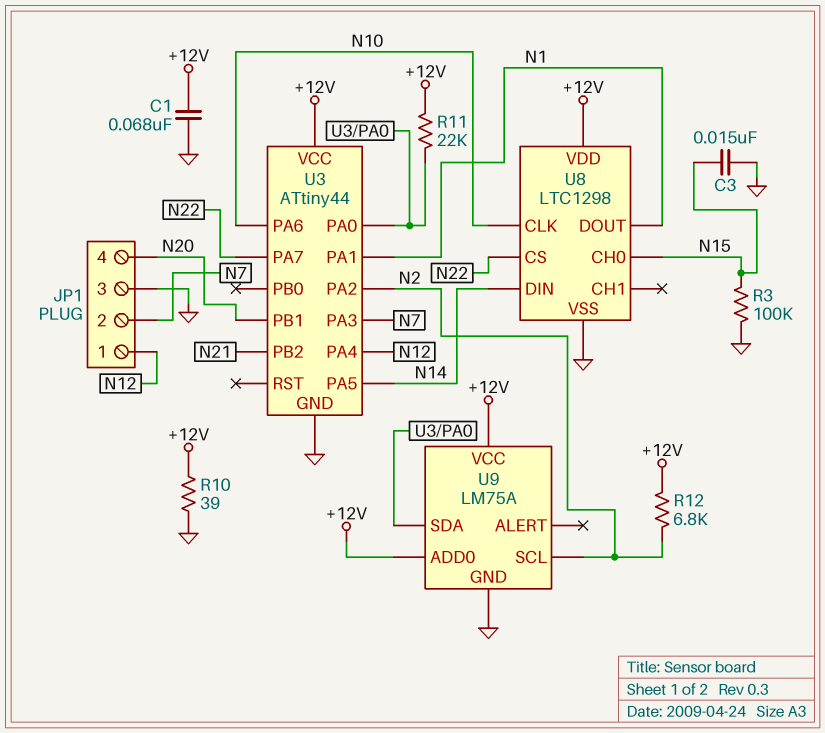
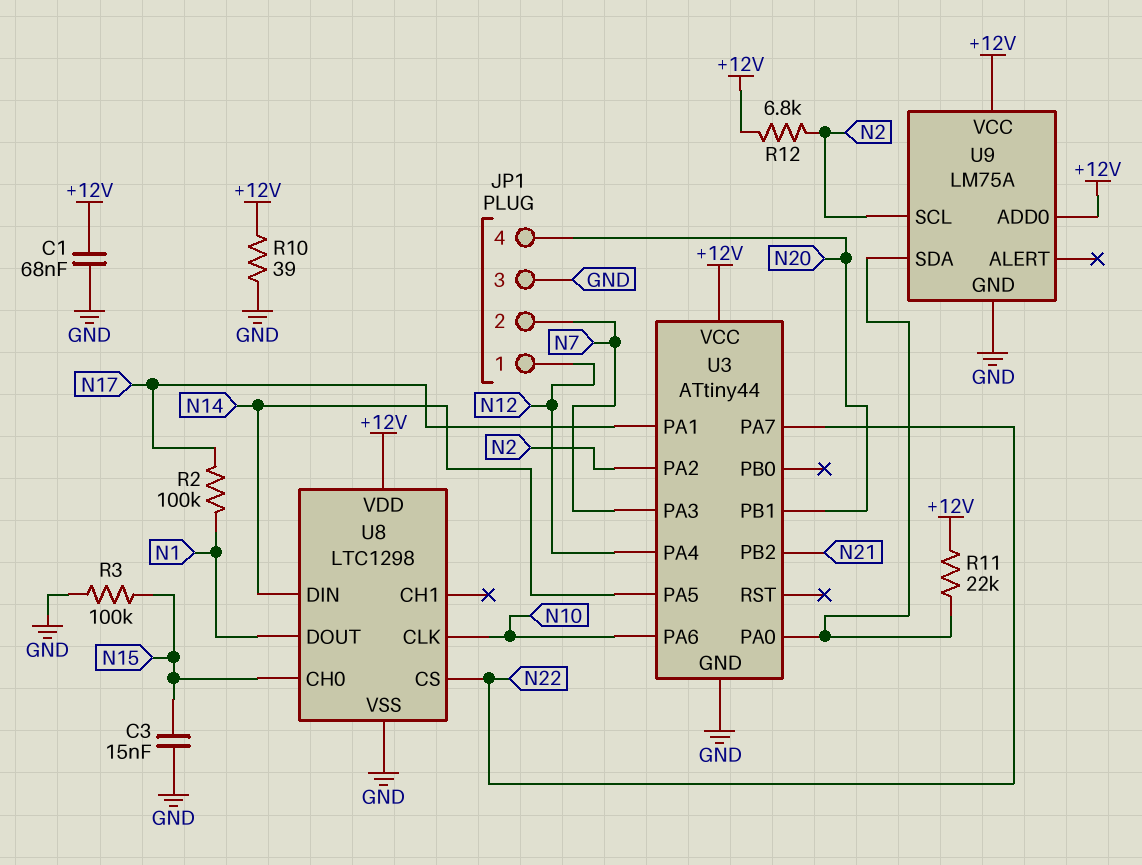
R2: none -> 100k (N1, N17)
U3 pin PA1: N1 -> N17

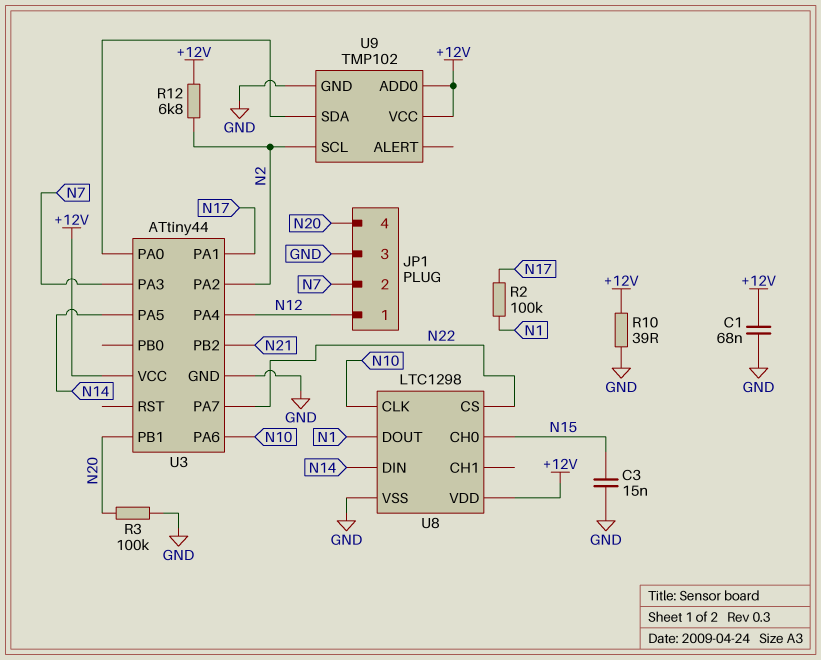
R3: 100k (GND, N15) -> 100k (GND, N20)
R11: 22k (+12V, U3/PA0) -> none
U9: LM75A -> TMP102

